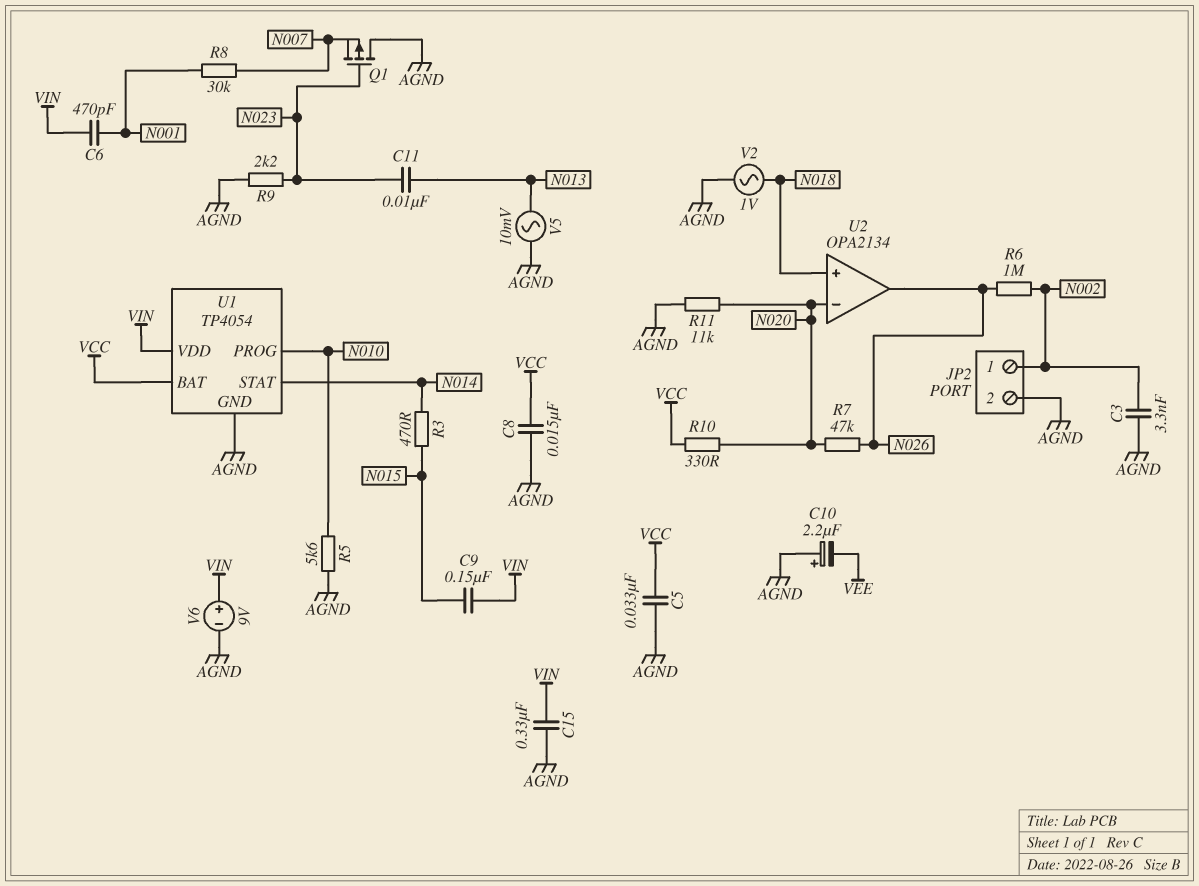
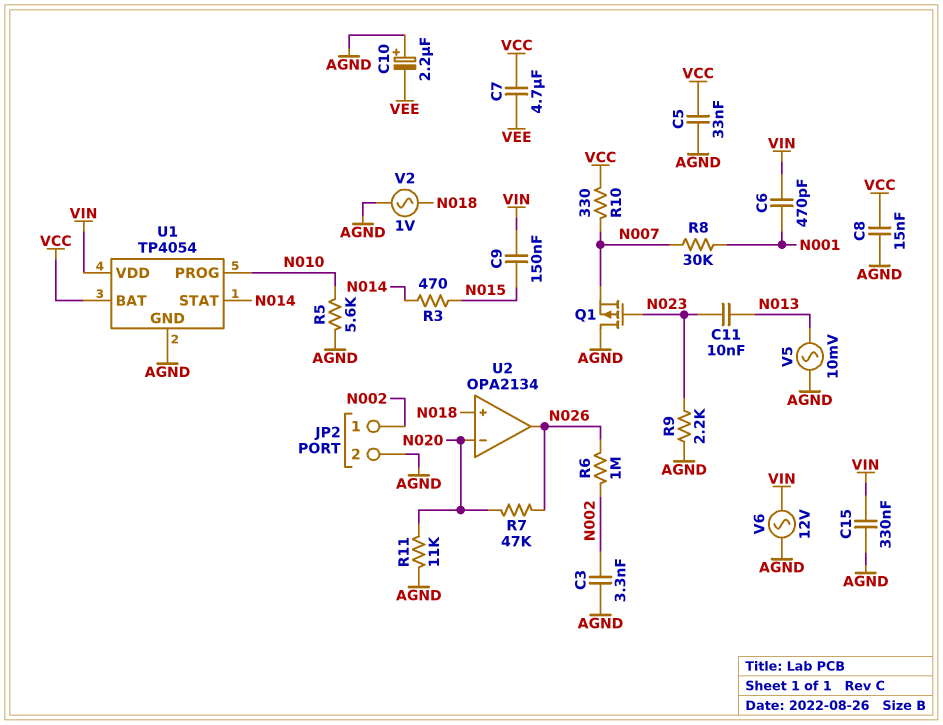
C7: none -> 4.7uF (VCC, VEE)
R10: 330 (N020, VCC) -> 330 (N007, VCC)
V6: 9V (plus VIN, minus AGND) -> AC 12V (AGND, VIN)

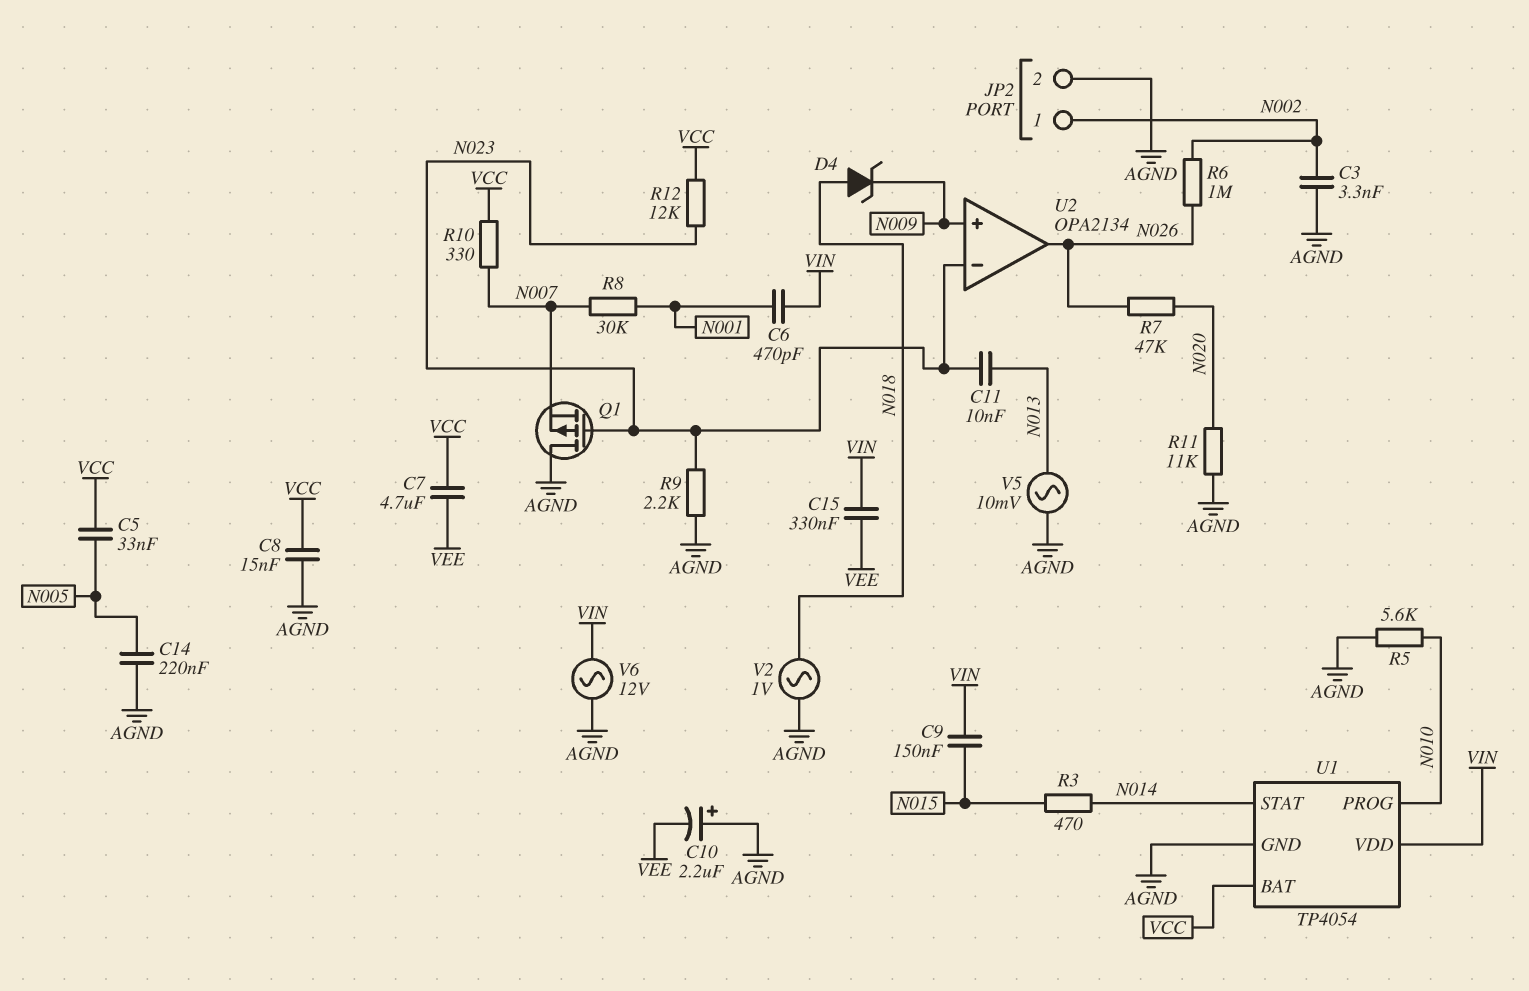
C5: 33nF (AGND, VCC) -> 33nF (N005, VCC)
C14: none -> 220nF (AGND, N005)
C15: 330nF (AGND, VIN) -> 330nF (VEE, VIN)
D4: none -> zener (A N018, K N009)
R12: none -> 12k (N023, VCC)
U2 pin in+: N018 -> N009
U2 pin in-: N020 -> N023

